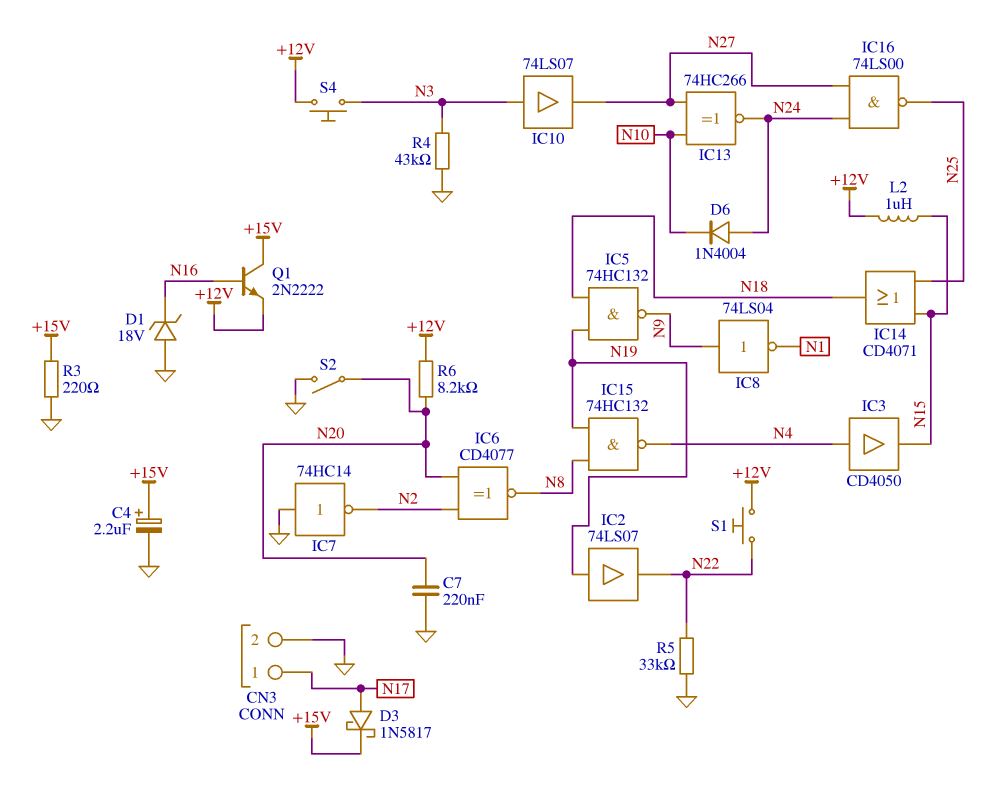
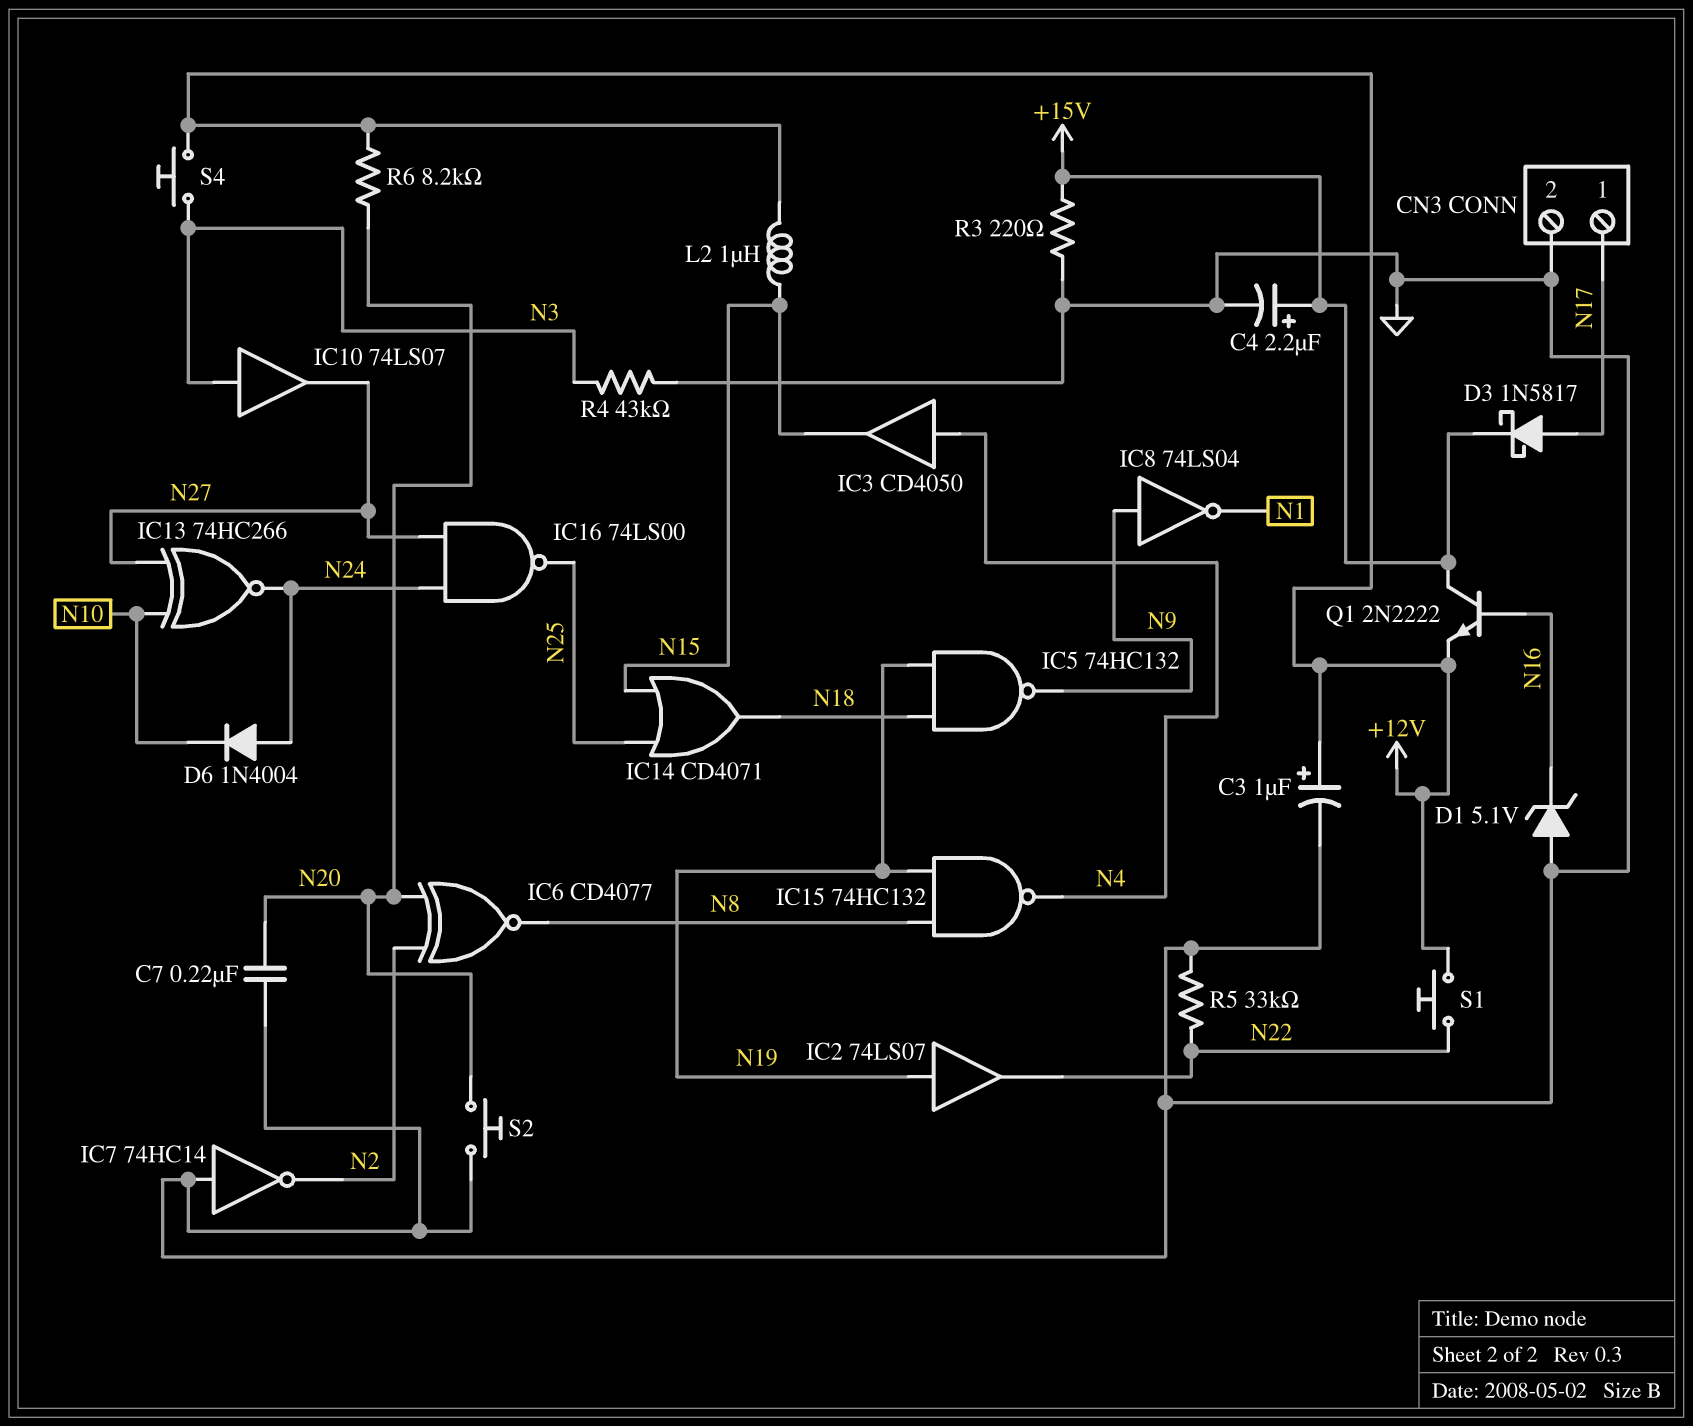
C3: none -> 1uF (plus +12V, minus GND)
D1: zener 18V (A GND, K N16) -> zener 5.1V (A GND, K N16)
S2: switch (GND, N20) -> button (GND, N20)

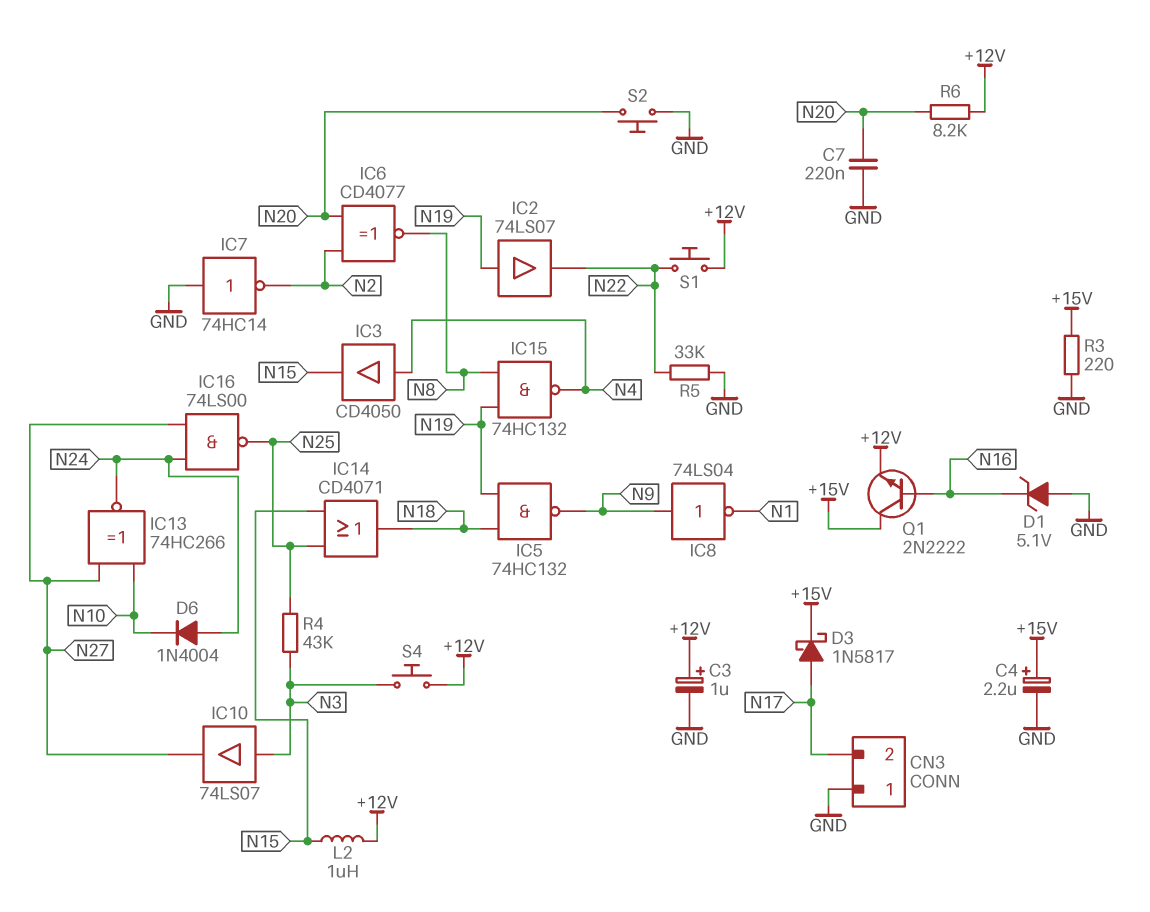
CN3 pin 1: N17 -> GND
CN3 pin 2: GND -> N17
R4: 43k (GND, N3) -> 43k (N3, N25)

